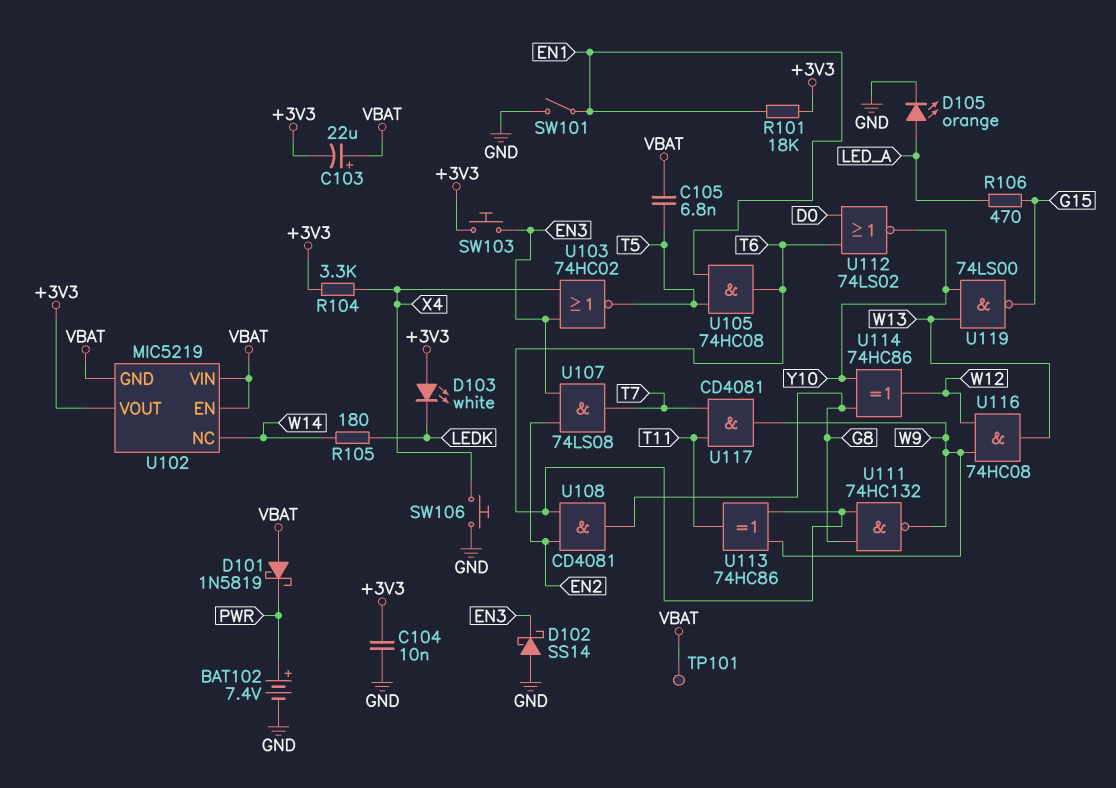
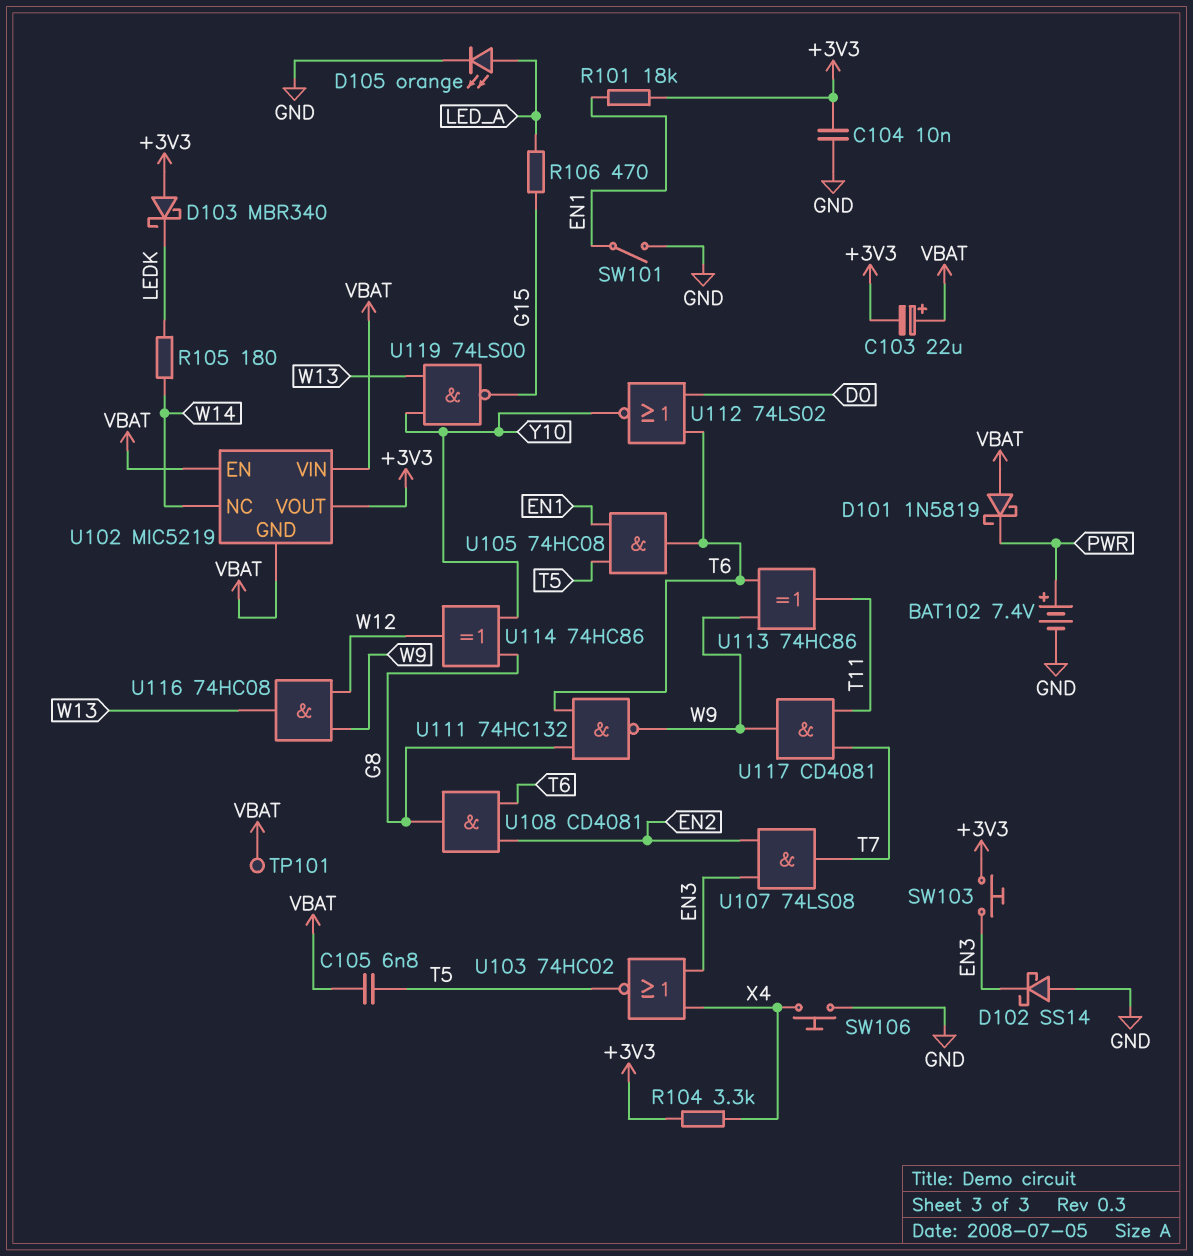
D103: LED white (A +3V3, K LEDK) -> schottky MBR340 (A +3V3, K LEDK)

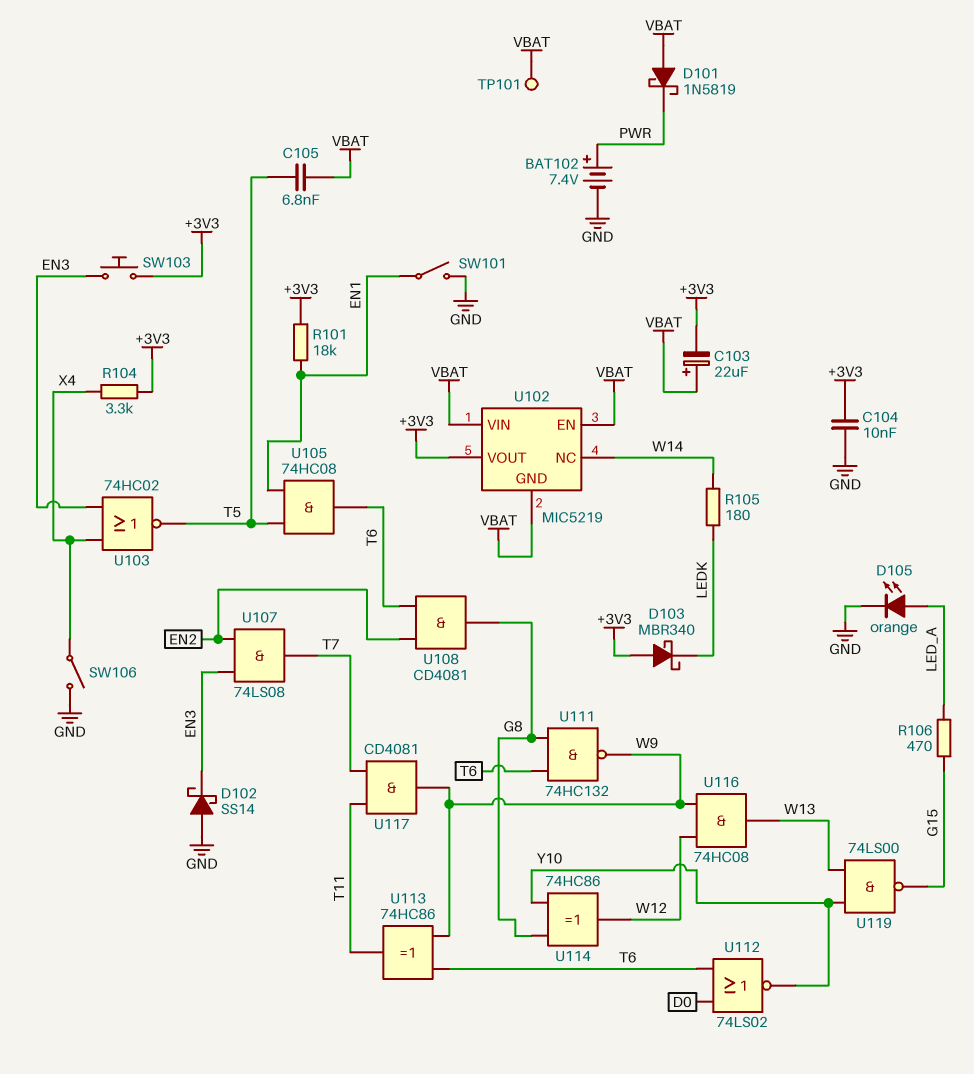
SW106: button (GND, X4) -> switch (GND, X4)

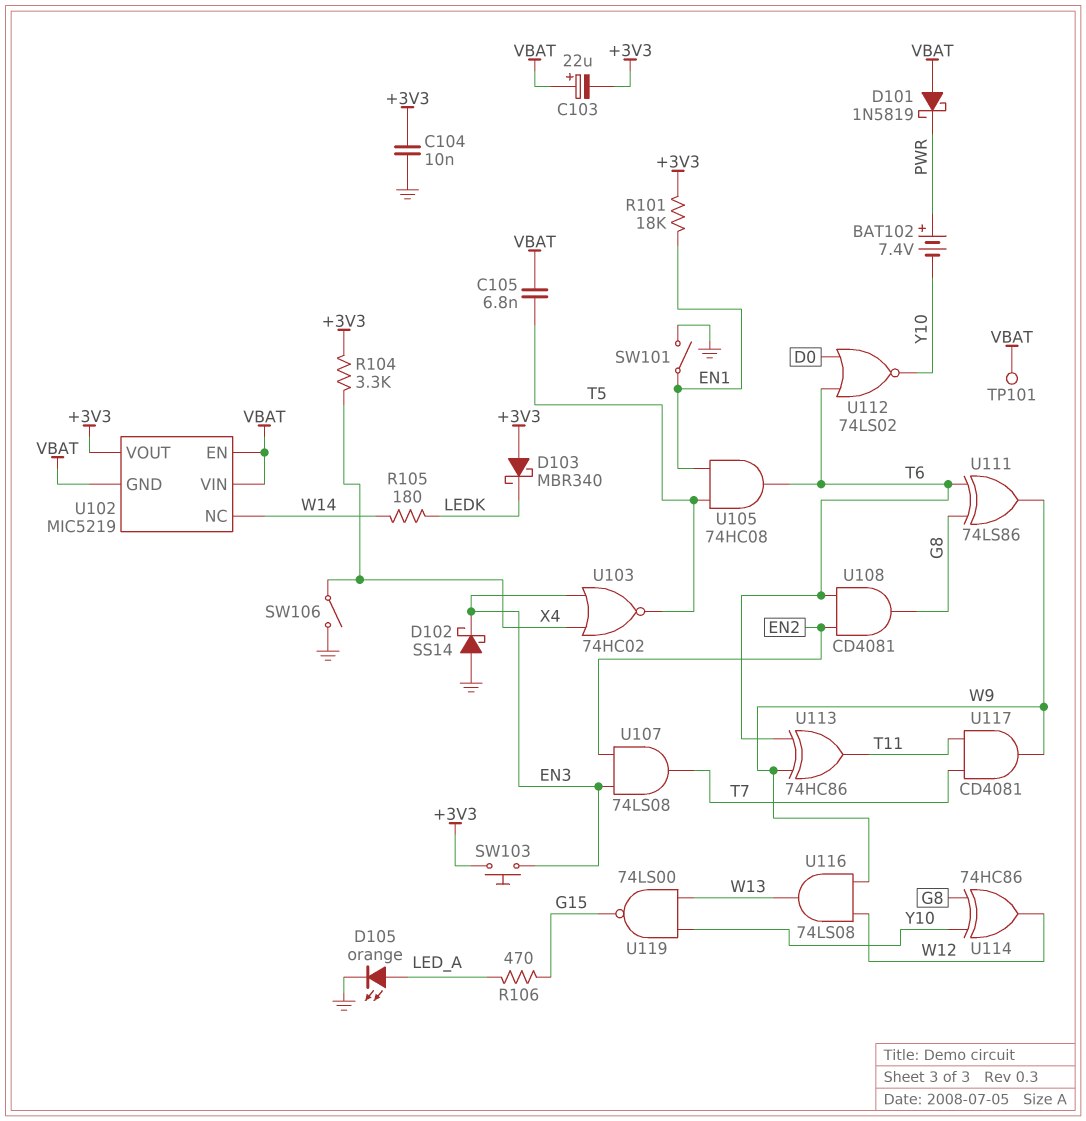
BAT102: 7.4V (plus PWR, minus GND) -> 7.4V (plus PWR, minus Y10)
U111: NAND 74HC132 (in G8, in T6, out W9) -> XOR 74LS86 (in G8, in T6, out W9)
U116: AND 74HC08 (in W9, in W12, out W13) -> AND 74LS08 (in W9, in W12, out W13)

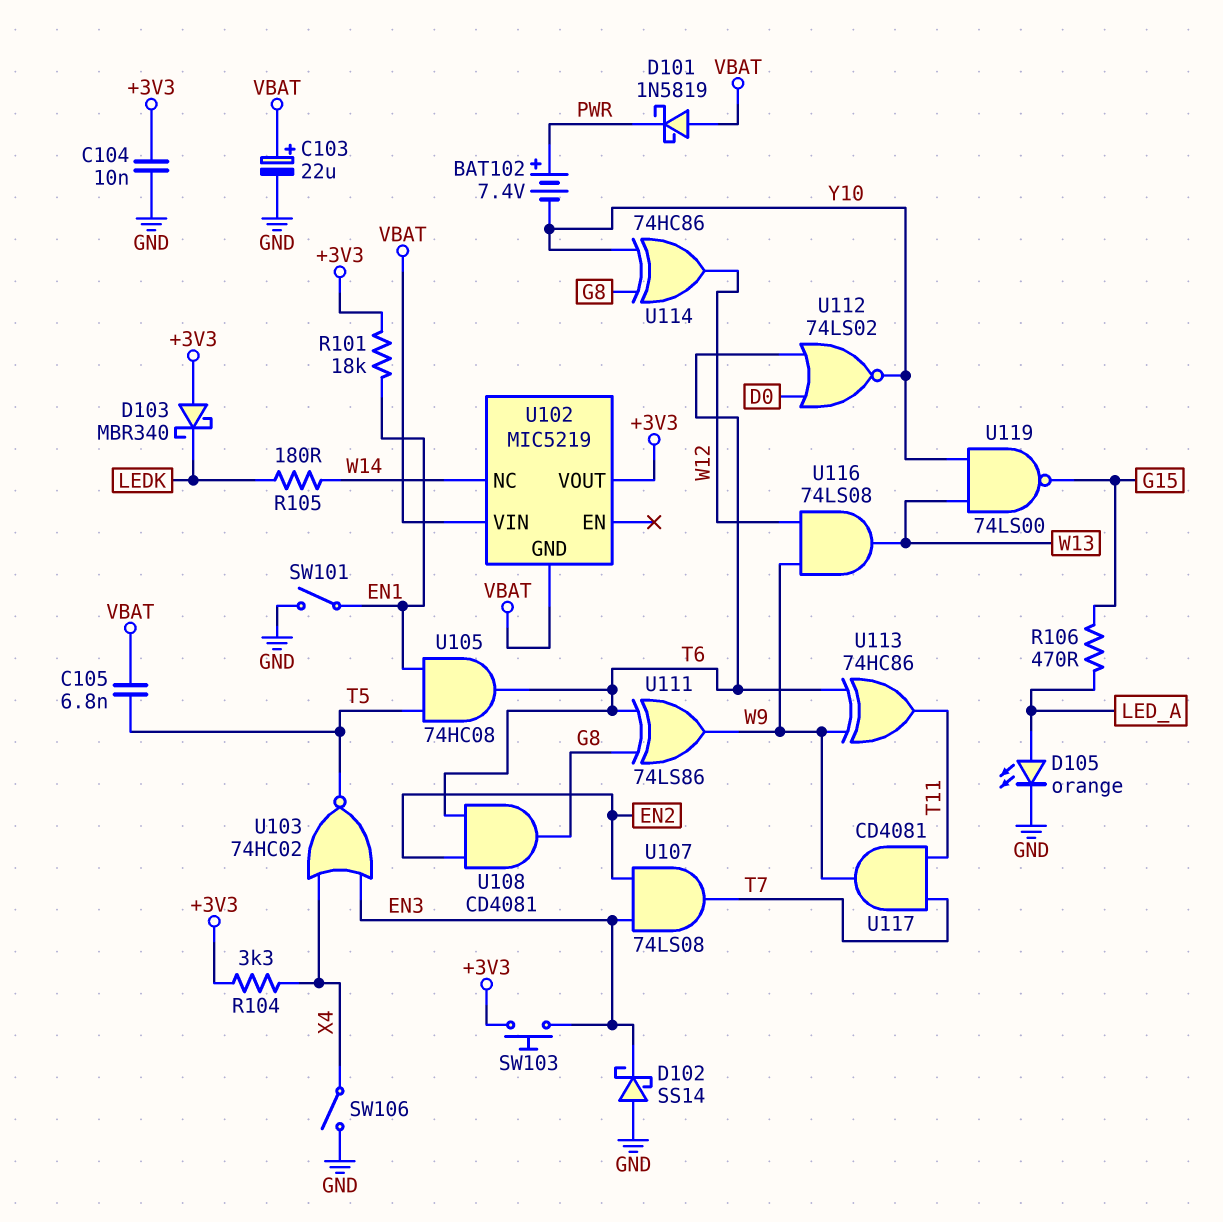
C103: 22uF (plus VBAT, minus +3V3) -> 22uF (plus VBAT, minus GND)
TP101: test point (VBAT) -> none
U102 pin EN: VBAT -> none

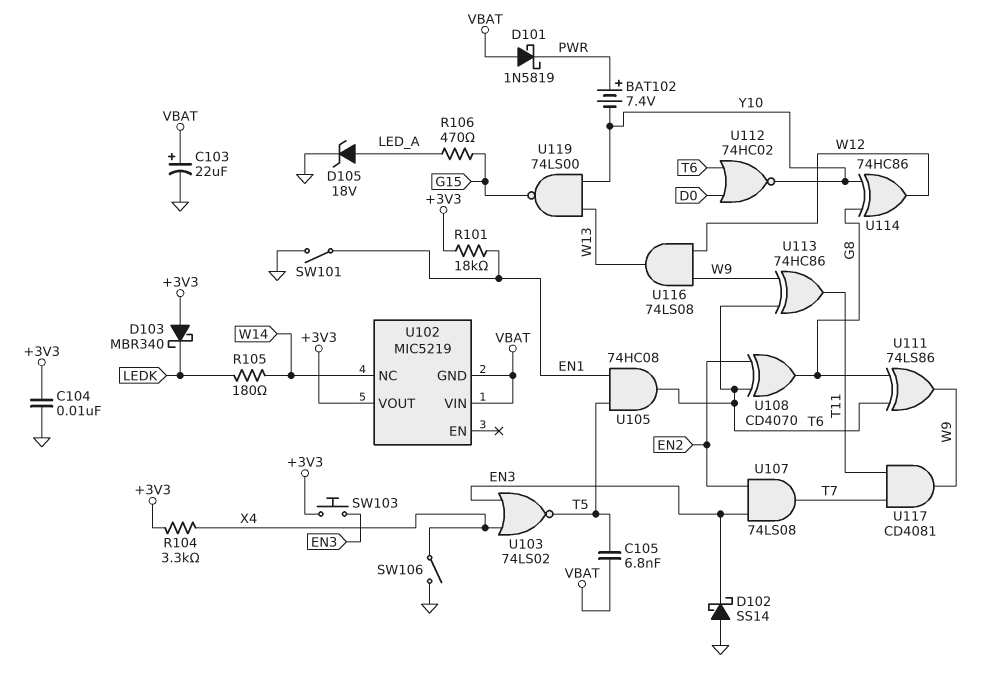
D105: LED orange (A LED_A, K GND) -> zener 18V (A LED_A, K GND)
U103: NOR 74HC02 (in EN3, in X4, out T5) -> NOR 74LS02 (in EN3, in X4, out T5)
U108: AND CD4081 (in EN2, in T6, out G8) -> XOR CD4070 (in EN2, in T6, out G8)
U112: NOR 74LS02 (in D0, in T6, out Y10) -> NOR 74HC02 (in D0, in T6, out Y10)

